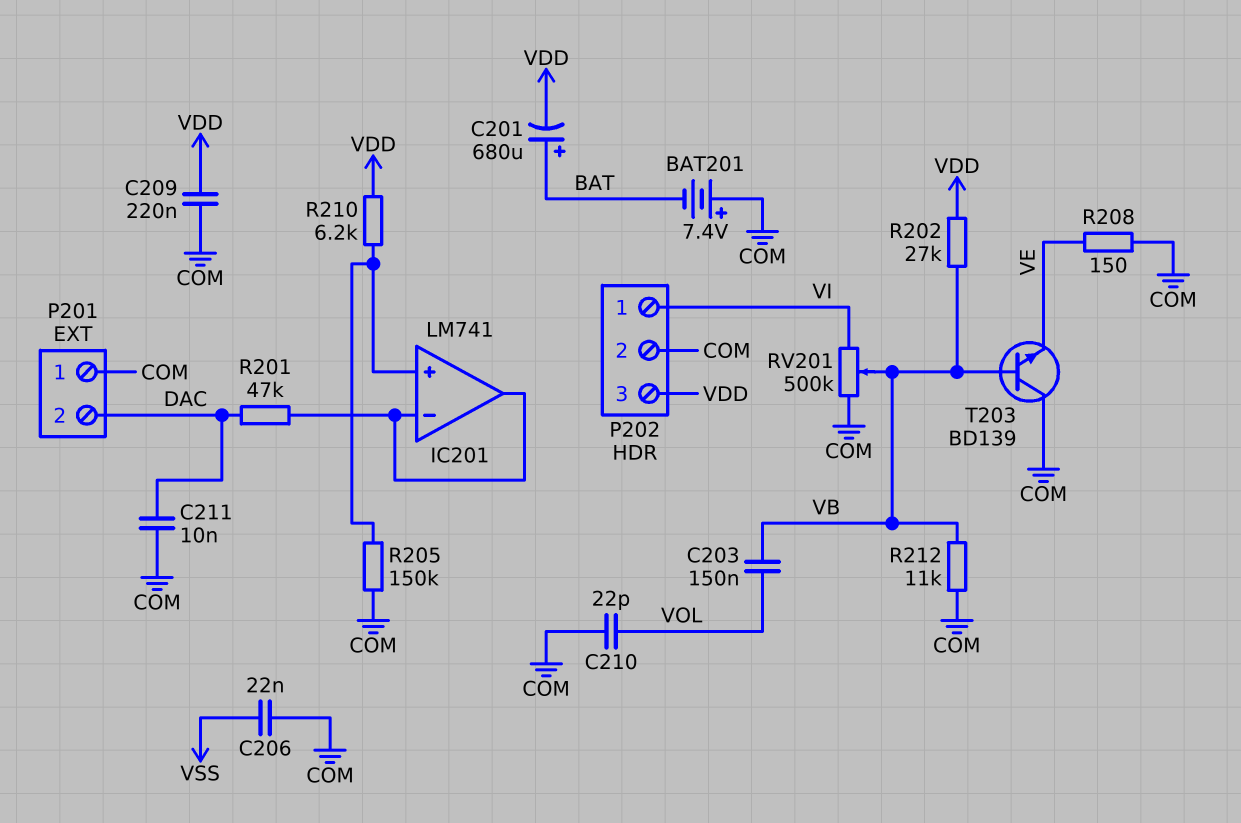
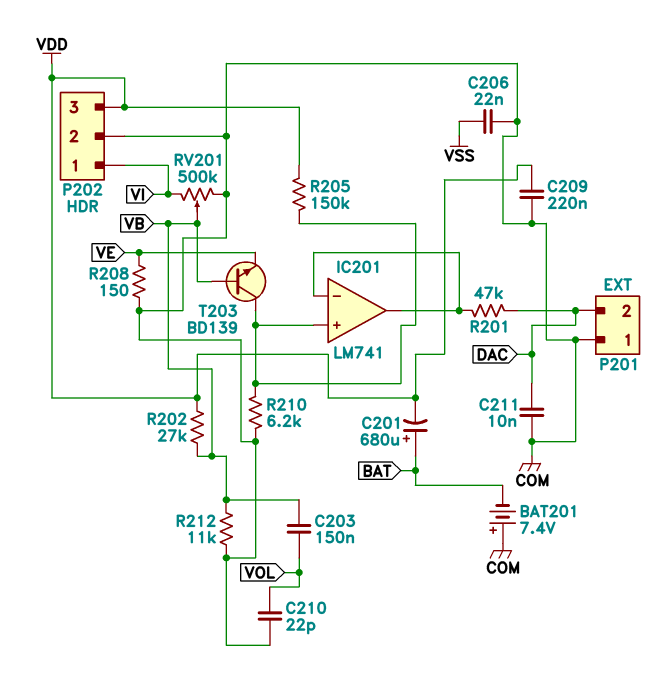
R205: 150k (COM, IC201/in+) -> 150k (IC201/in+, VDD)
R210: 6.2k (IC201/in+, VDD) -> 6.2k (COM, IC201/in+)
T203: NPN BD139 (B VB, C COM, E VE) -> NPN BD139 (B VB, C IC201/in+, E VE)

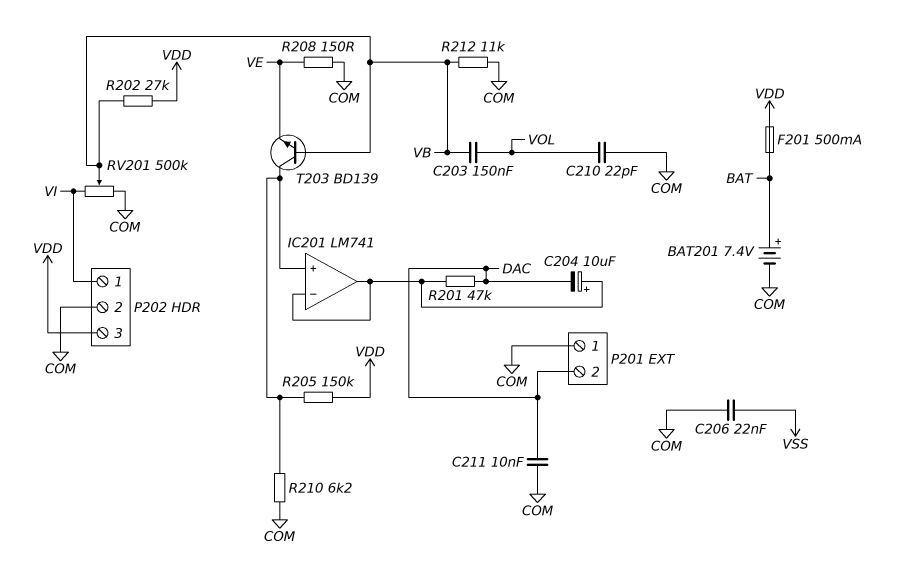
BAT201: 7.4V (plus COM, minus BAT) -> 7.4V (plus BAT, minus COM)
C201: 680uF (plus BAT, minus VDD) -> none
C204: none -> 10uF (plus IC201/in-, minus DAC)
C209: 220nF (COM, VDD) -> none
F201: none -> 500mA (BAT, VDD)

